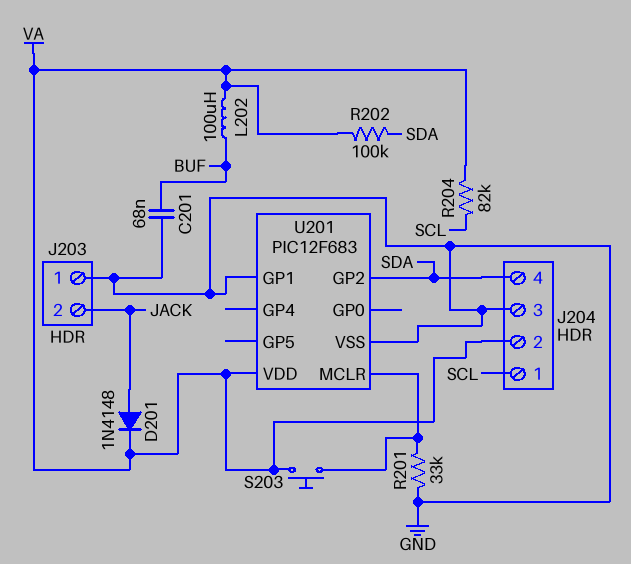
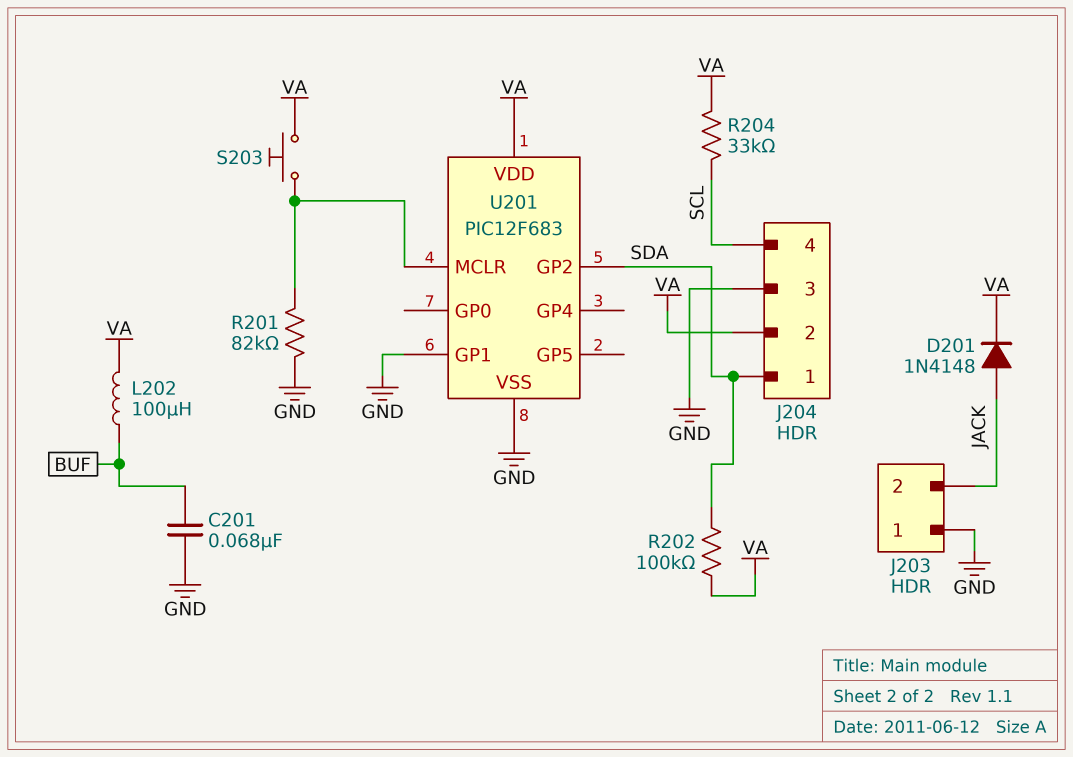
J204 pin 1: SCL -> SDA
J204 pin 4: SDA -> SCL
R201: 33k (GND, U201/MCLR) -> 82k (GND, U201/MCLR)
R204: 82k (SCL, VA) -> 33k (SCL, VA)

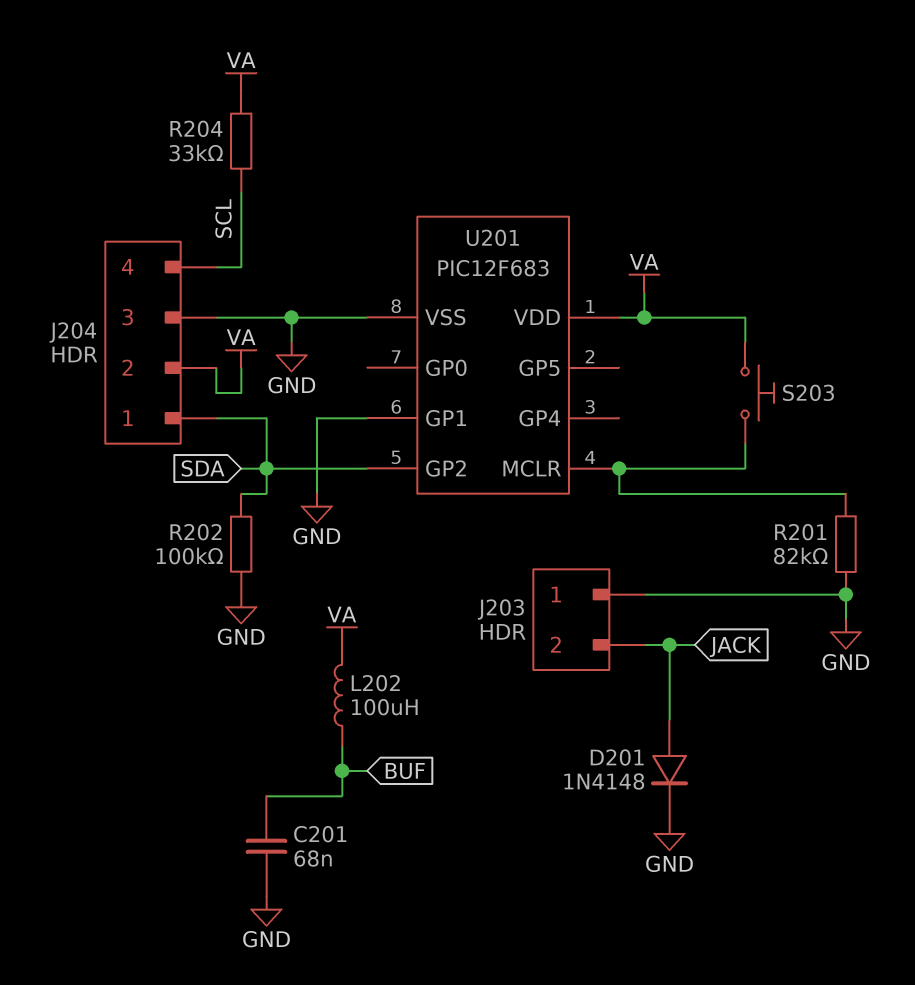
D201: diode 1N4148 (A JACK, K VA) -> diode 1N4148 (A JACK, K GND)
R202: 100k (SDA, VA) -> 100k (GND, SDA)

